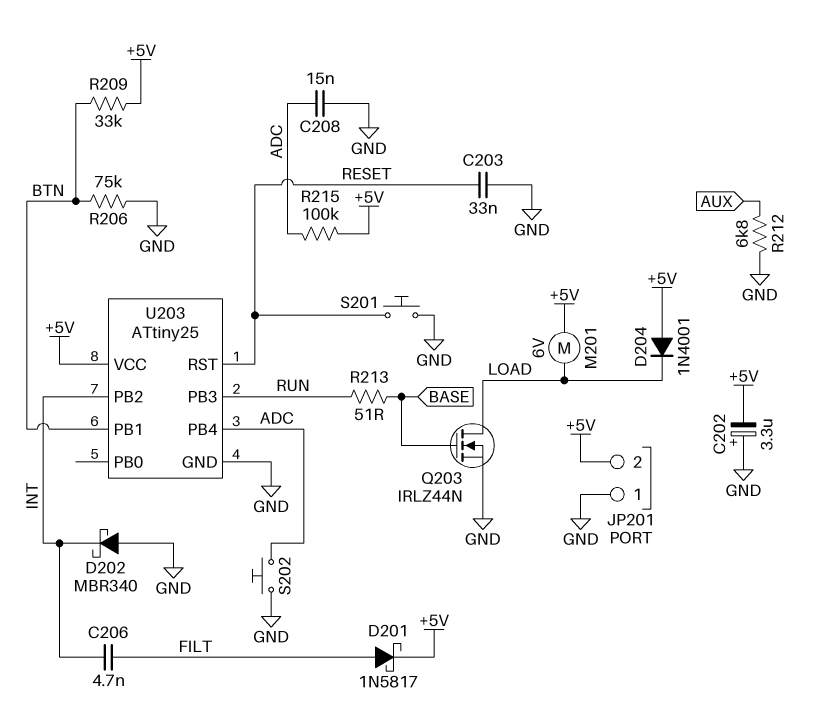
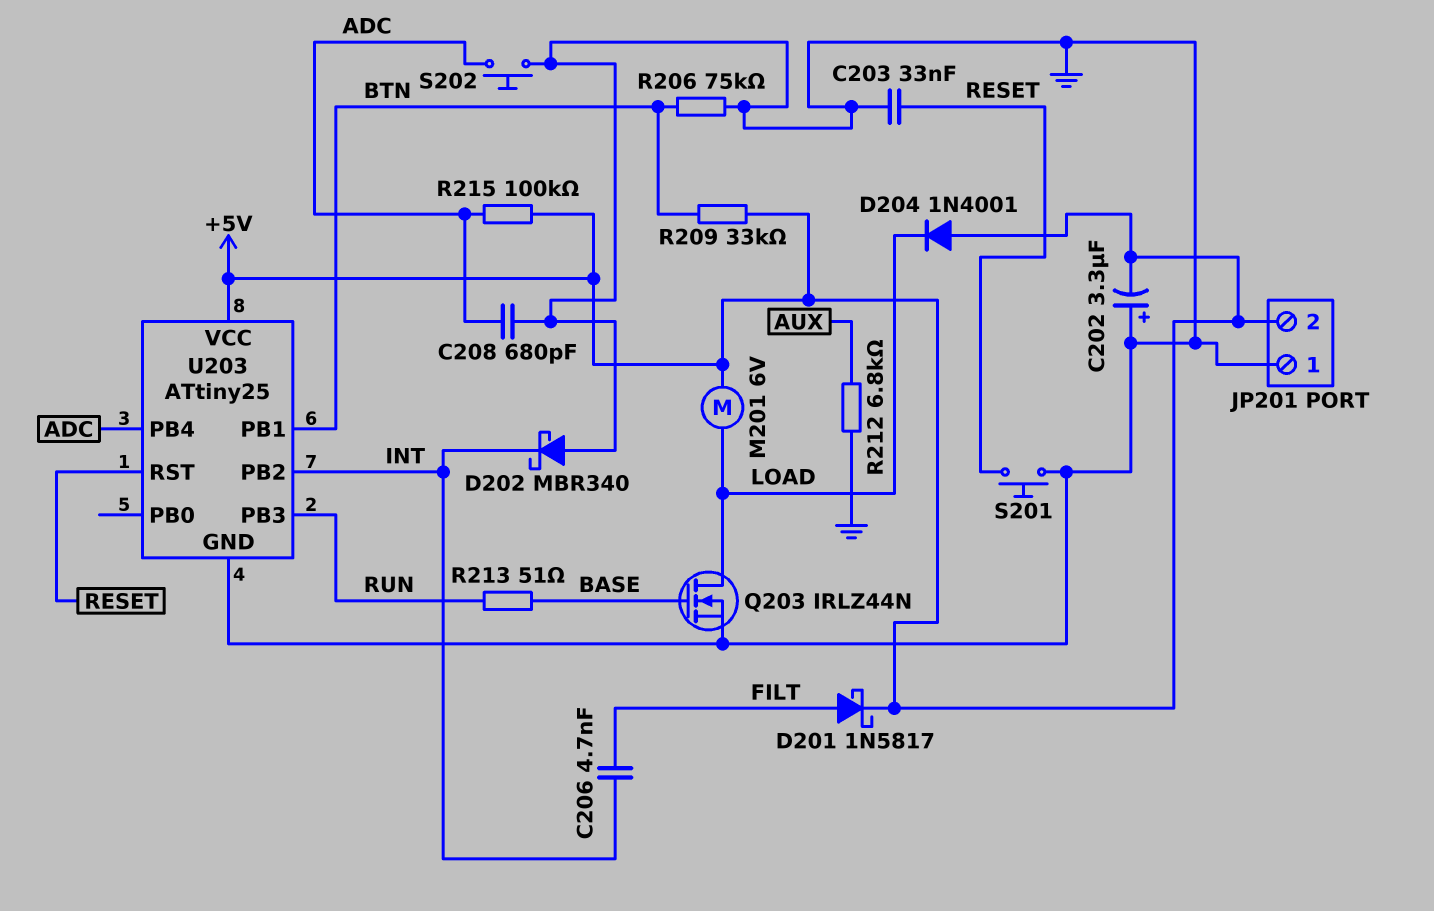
C208: 15nF (ADC, GND) -> 680pF (ADC, GND)

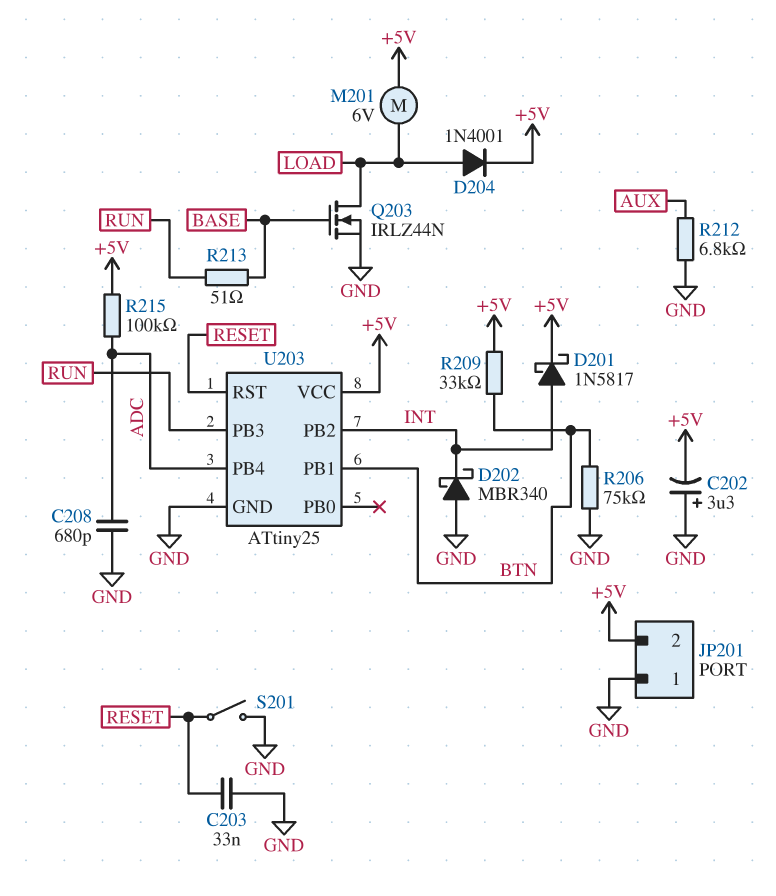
C206: 4.7nF (FILT, INT) -> none
D201: schottky 1N5817 (A FILT, K +5V) -> schottky 1N5817 (A INT, K +5V)
D204: diode 1N4001 (A +5V, K LOAD) -> diode 1N4001 (A LOAD, K +5V)
S201: button (GND, RESET) -> switch (GND, RESET)
S202: button (ADC, GND) -> none

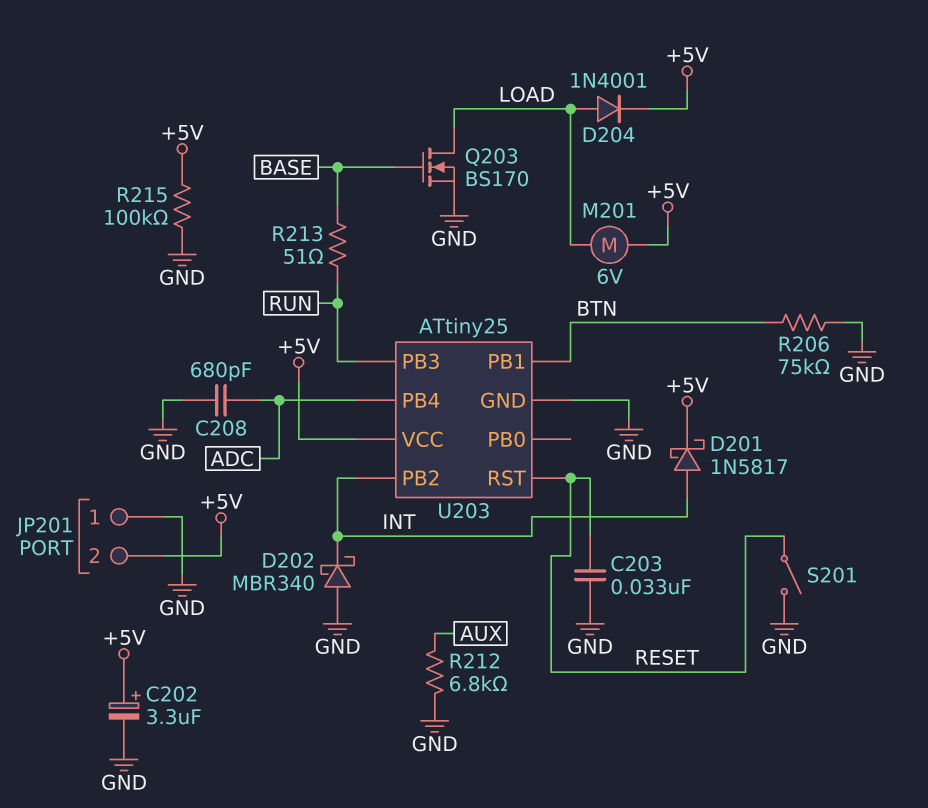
C202: 3.3uF (plus GND, minus +5V) -> 3.3uF (plus +5V, minus GND)
Q203: NMOS IRLZ44N (G BASE, D LOAD, S GND) -> NMOS BS170 (G BASE, D LOAD, S GND)
R209: 33k (+5V, BTN) -> none
R215: 100k (+5V, ADC) -> 100k (+5V, GND)

